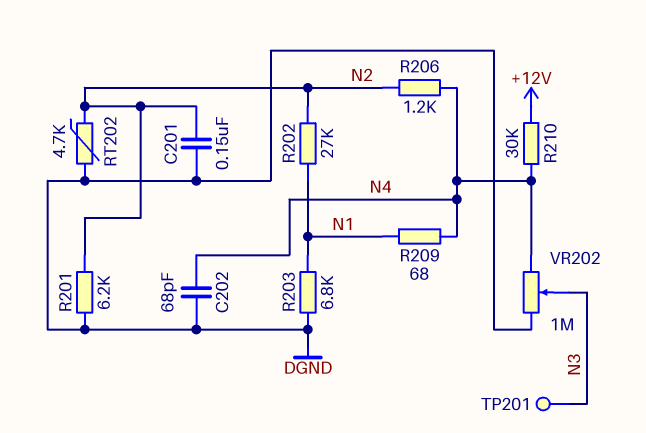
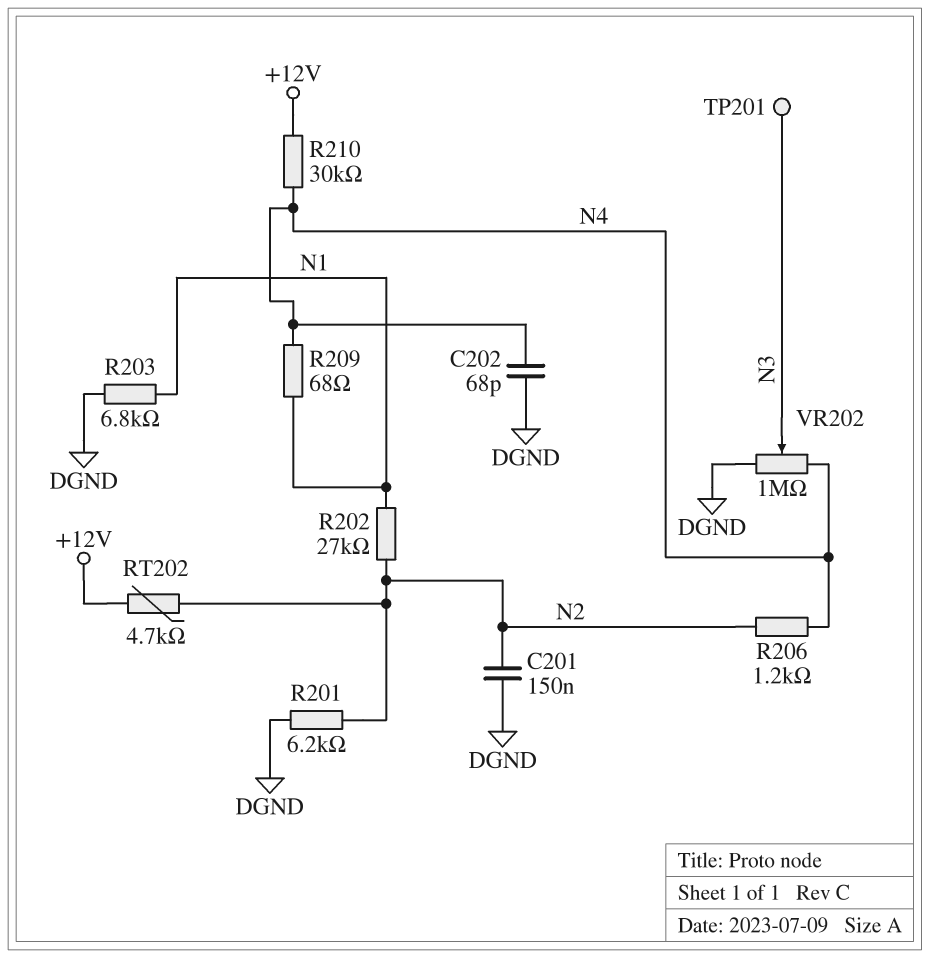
RT202: 4.7k (DGND, N2) -> 4.7k (+12V, N2)

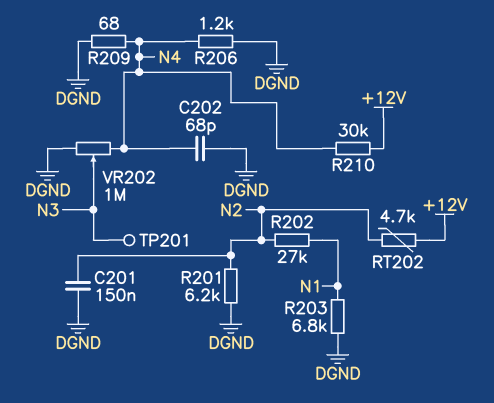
R206: 1.2k (N2, N4) -> 1.2k (DGND, N4)
R209: 68 (N1, N4) -> 68 (DGND, N4)

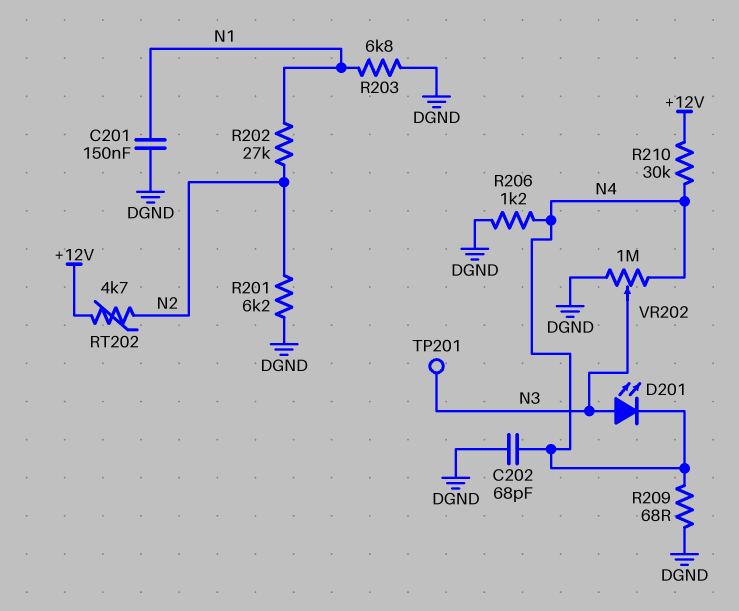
C201: 150nF (DGND, N2) -> 150nF (DGND, N1)
D201: none -> LED (A N3, K N4)

